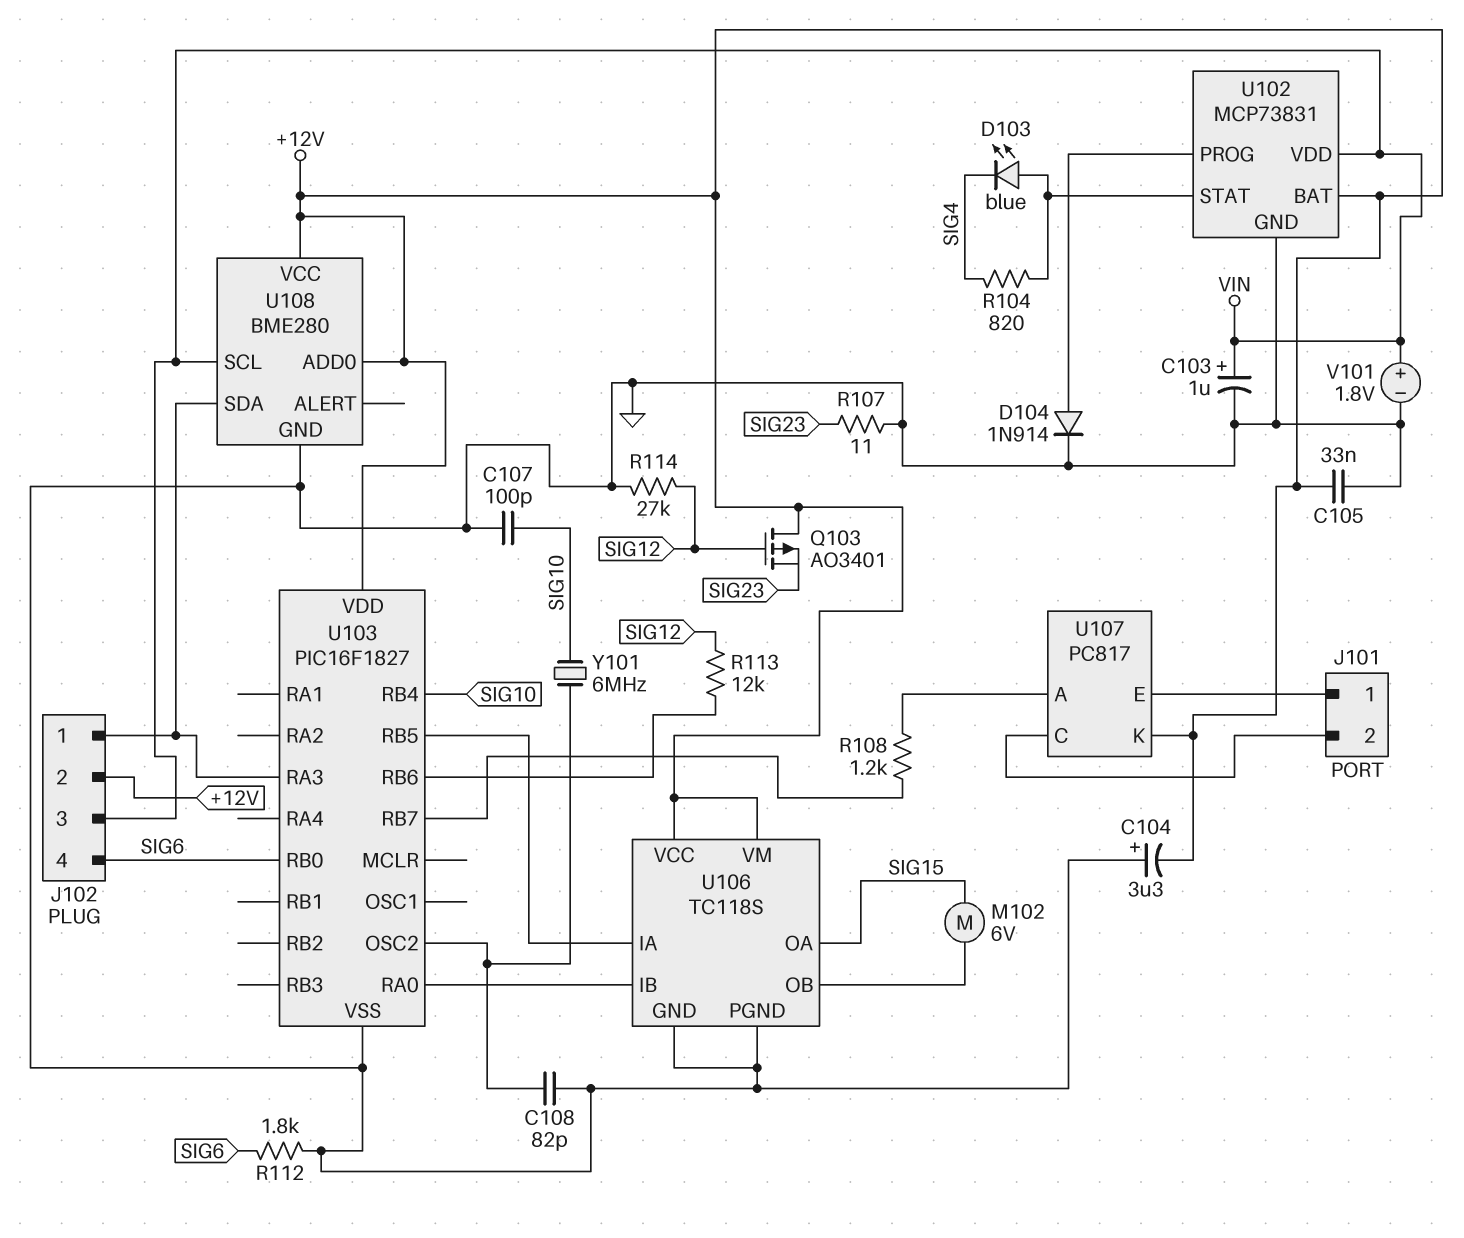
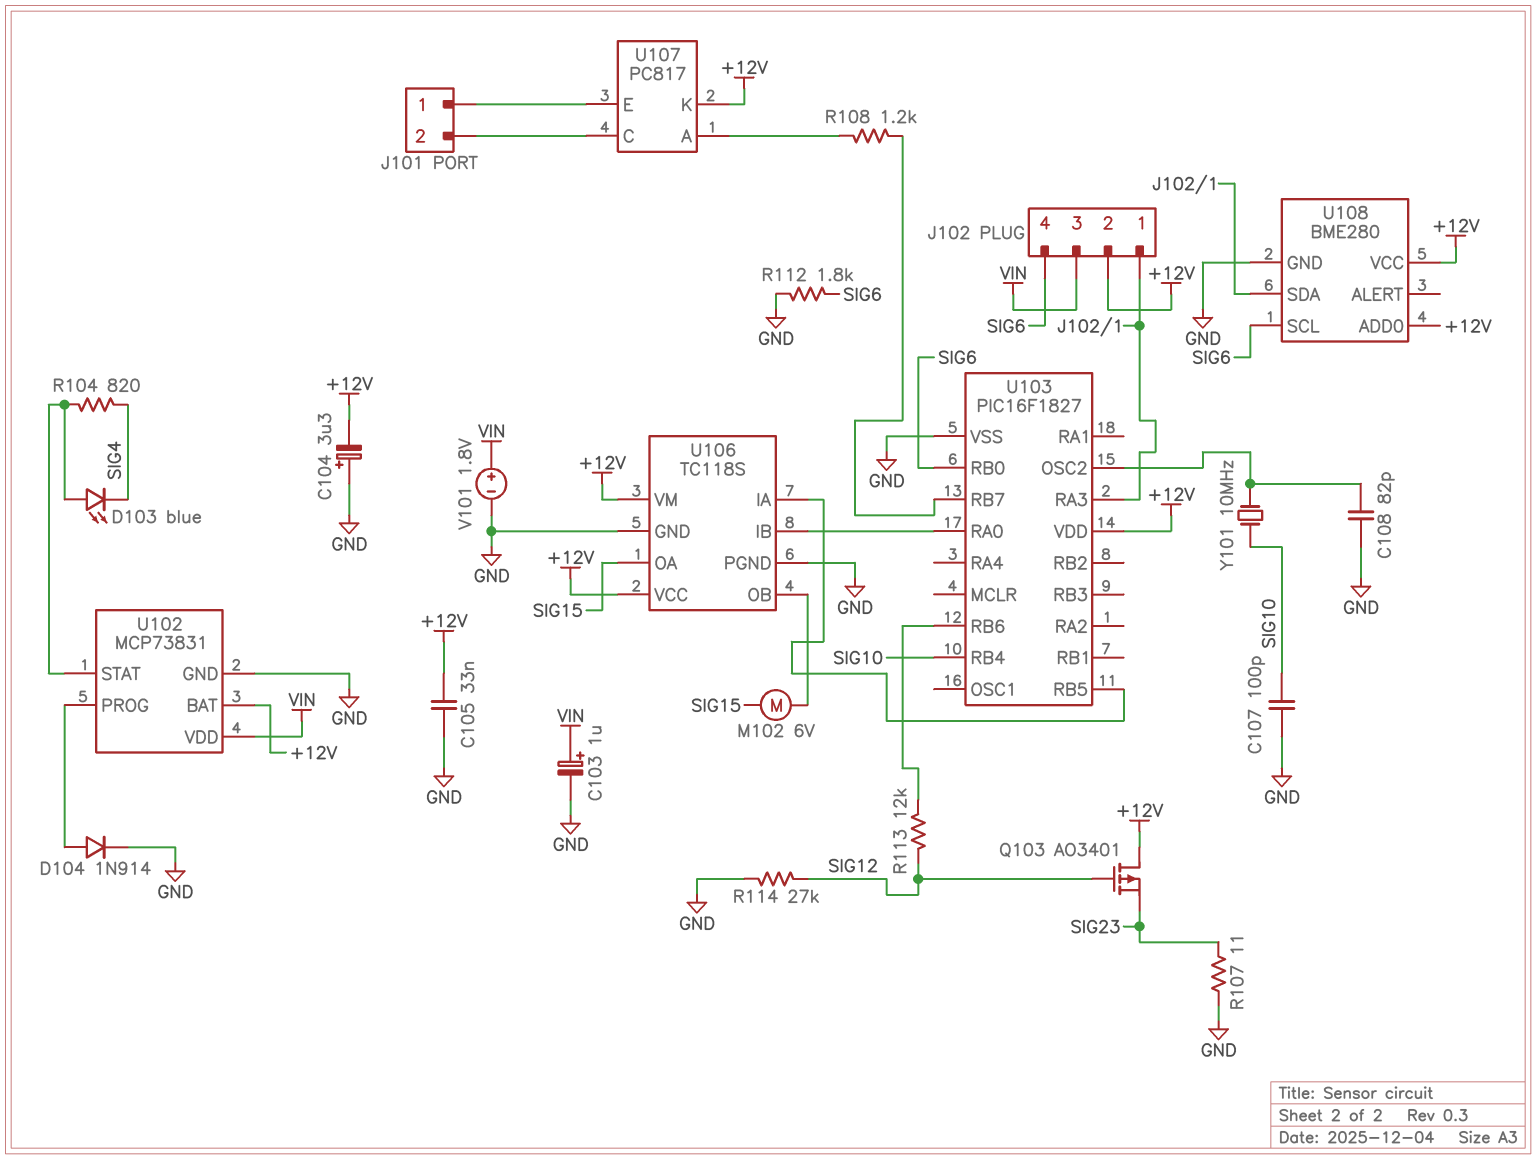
U108 pin SCL: VIN -> SIG6
Y101: 6MHz (SIG10, U103/OSC2) -> 10MHz (SIG10, U103/OSC2)

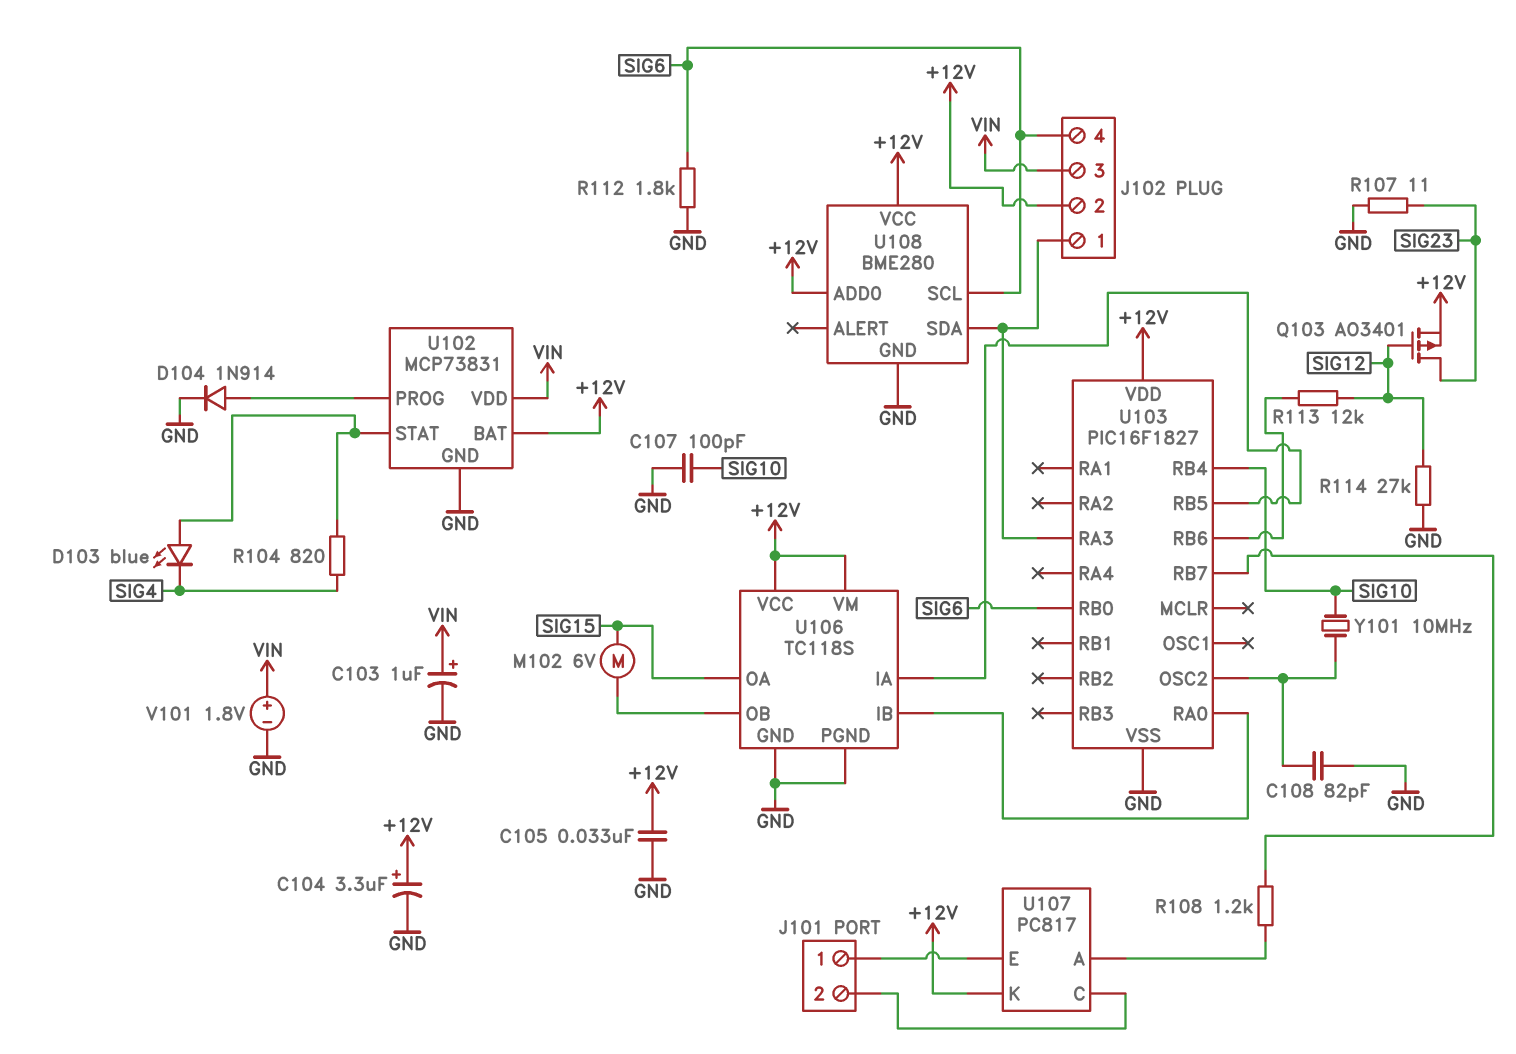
C104: 3.3uF (plus GND, minus +12V) -> 3.3uF (plus +12V, minus GND)
Q103: PMOS AO3401 (G SIG12, D +12V, S SIG23) -> PMOS AO3401 (G SIG12, D SIG23, S +12V)

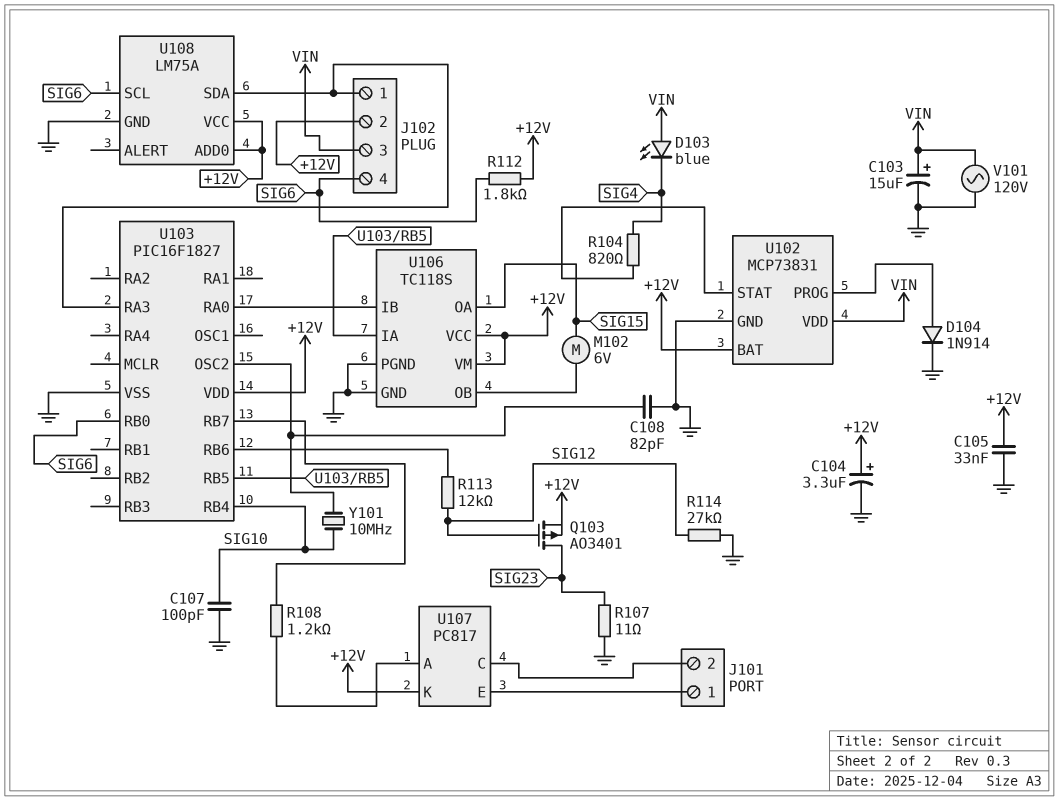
C103: 1uF (plus VIN, minus GND) -> 15uF (plus VIN, minus GND)
D103: LED blue (A U102/STAT, K SIG4) -> LED blue (A VIN, K SIG4)
R112: 1.8k (GND, SIG6) -> 1.8k (+12V, SIG6)
U108: BME280 -> LM75A
V101: 1.8V (plus VIN, minus GND) -> AC 120V (GND, VIN)

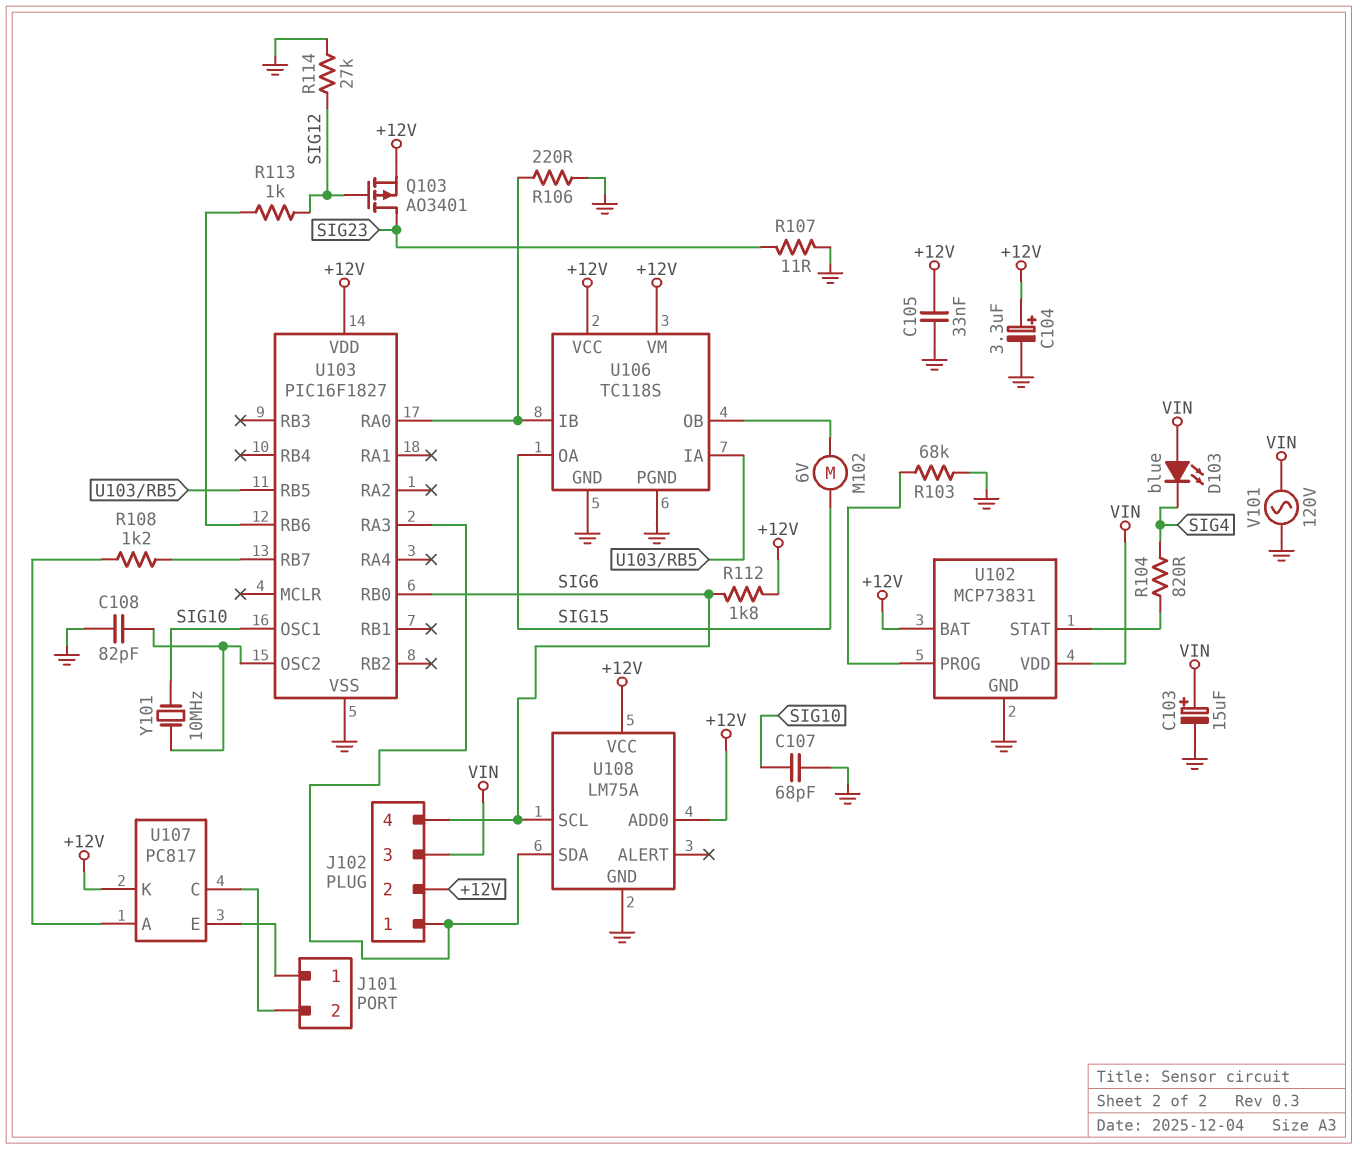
C107: 100pF (GND, SIG10) -> 68pF (GND, SIG10)
D104: diode 1N914 (A U102/PROG, K GND) -> none
R103: none -> 68k (GND, U102/PROG)
R106: none -> 220 (GND, U103/RA0)
R113: 12k (SIG12, U103/RB6) -> 1k (SIG12, U103/RB6)
U103 pin OSC1: none -> SIG10
U103 pin RB4: SIG10 -> none

